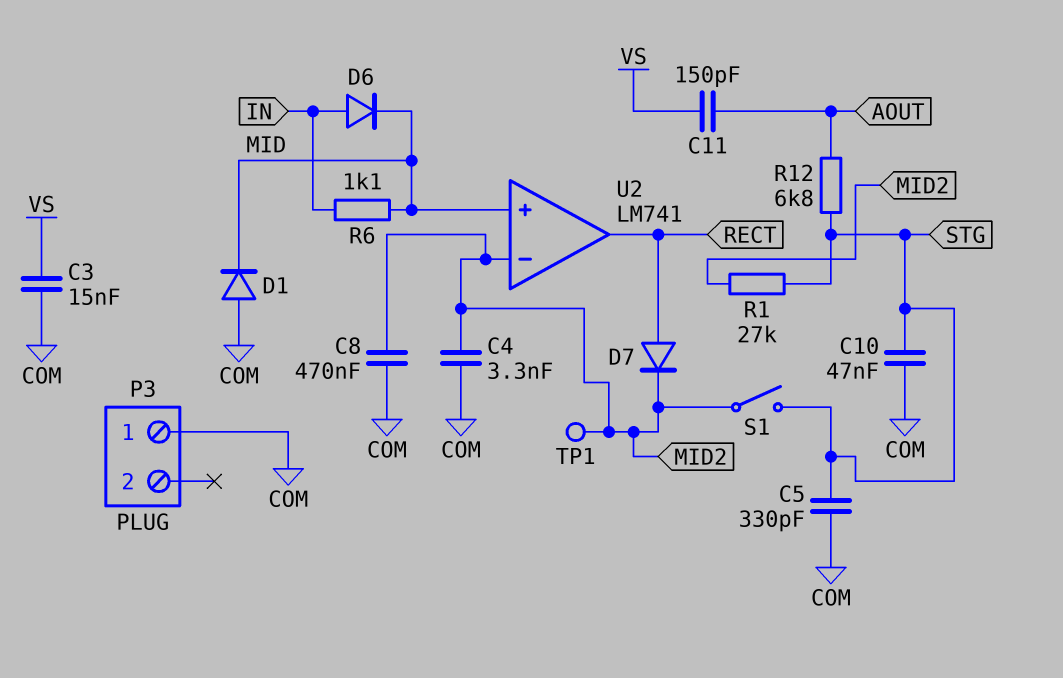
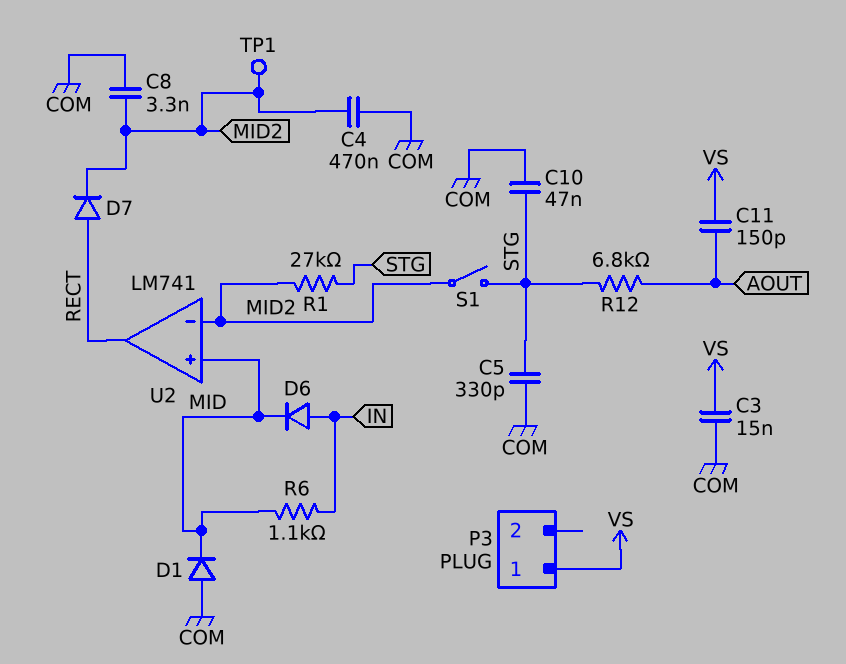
C4: 3.3nF (COM, MID2) -> 470nF (COM, MID2)
C8: 470nF (COM, MID2) -> 3.3nF (COM, MID2)
P3 pin 1: COM -> VS

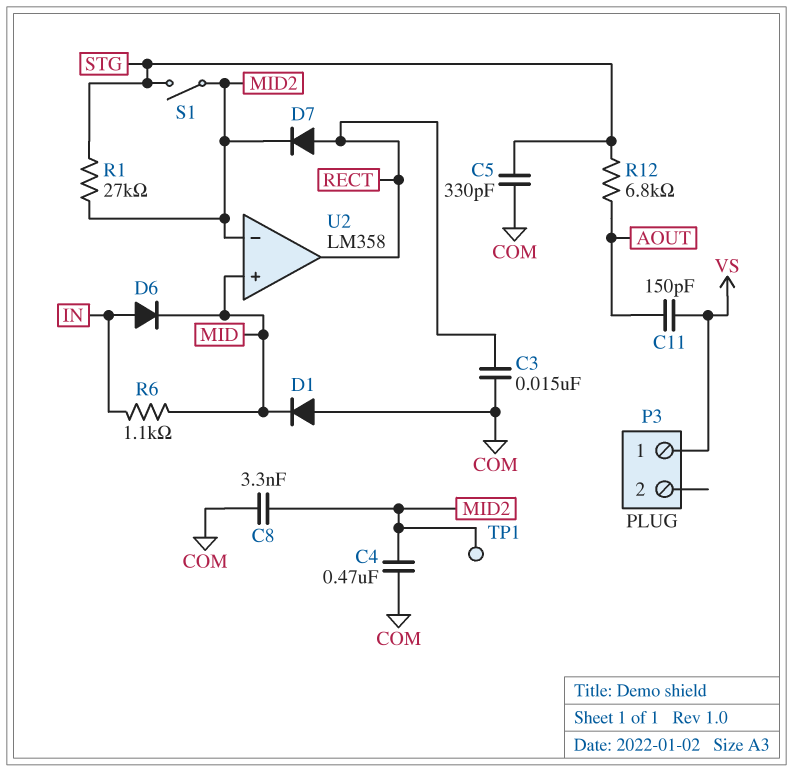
C3: 15nF (COM, VS) -> 15nF (COM, RECT)
C10: 47nF (COM, STG) -> none
U2: LM741 -> LM358

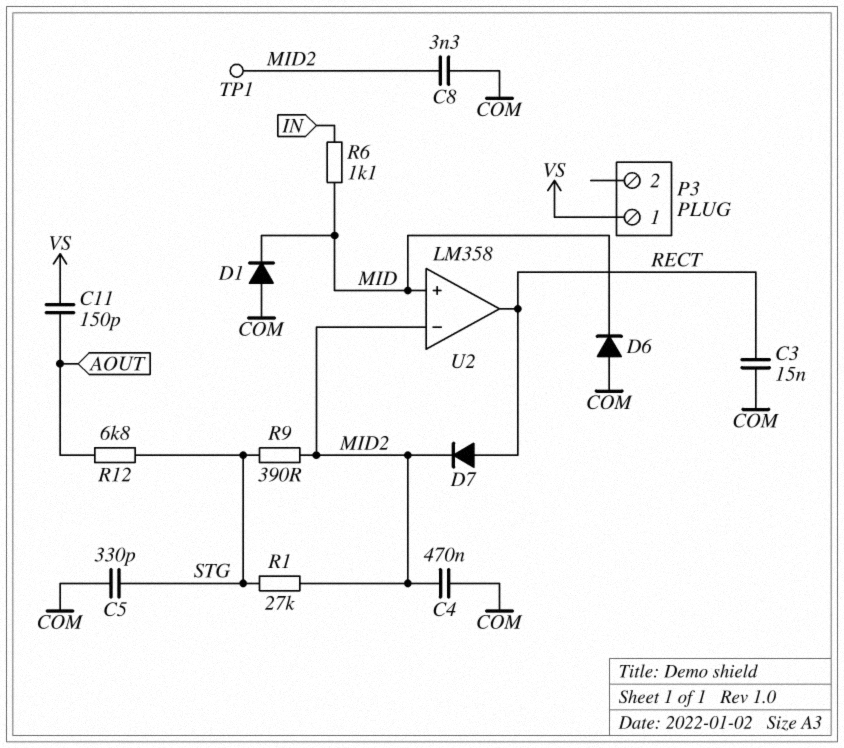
D6: diode (A IN, K MID) -> diode (A COM, K MID)
R9: none -> 390 (MID2, STG)
S1: switch (MID2, STG) -> none

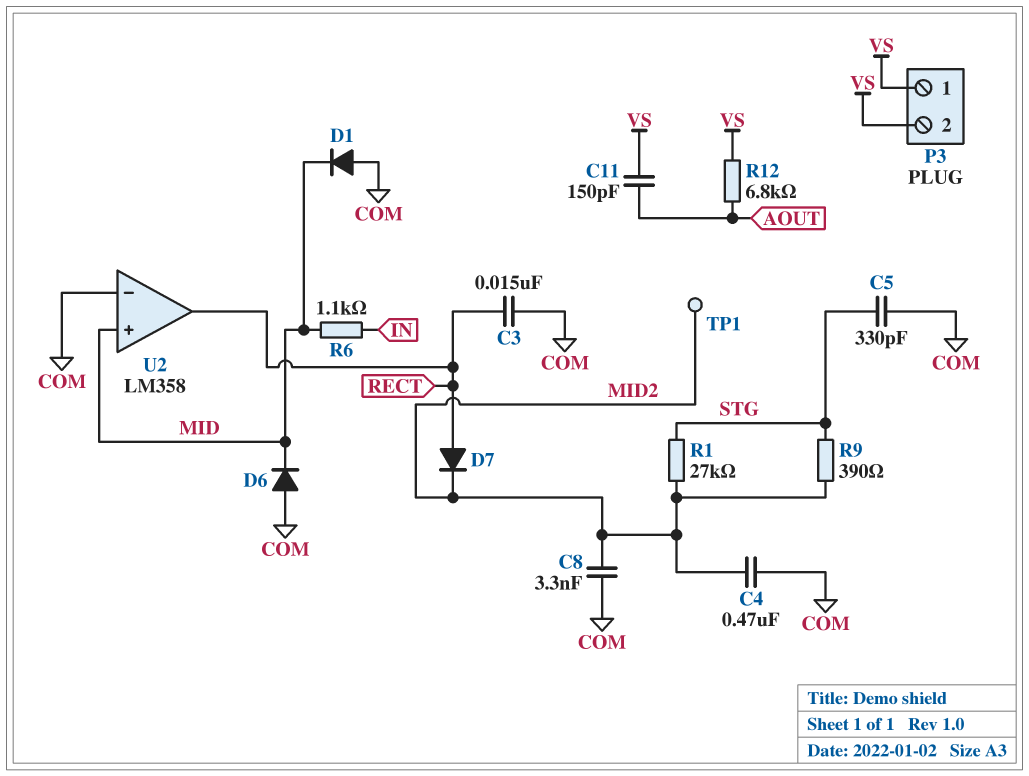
P3 pin 2: none -> VS
R12: 6.8k (AOUT, STG) -> 6.8k (AOUT, VS)
U2 pin in-: MID2 -> COM

